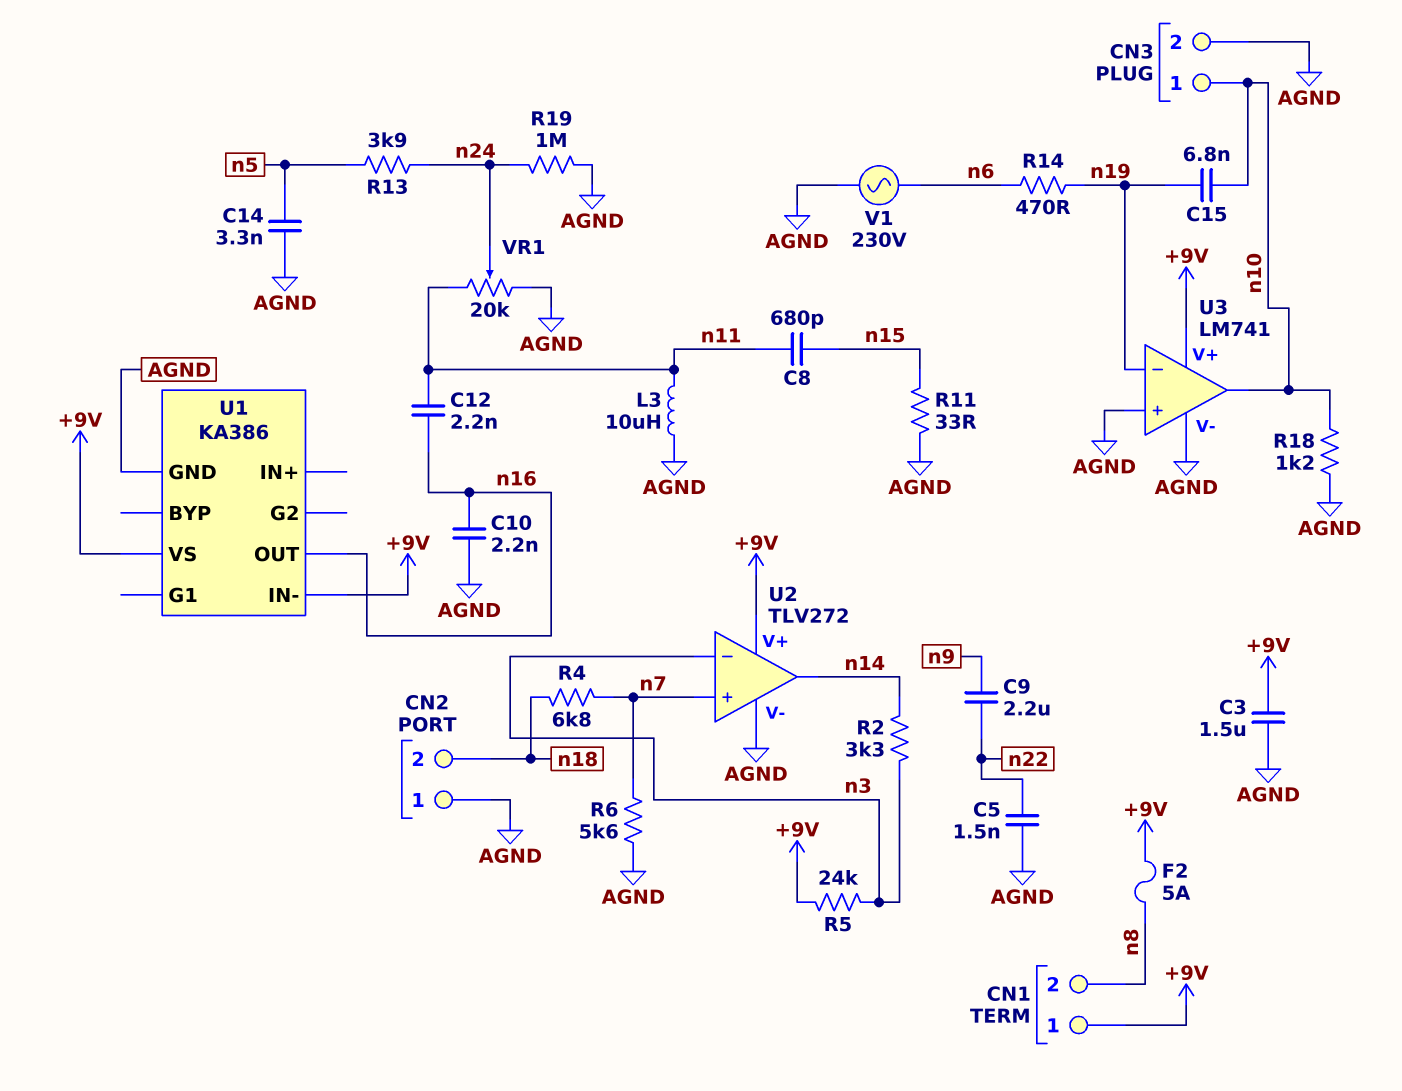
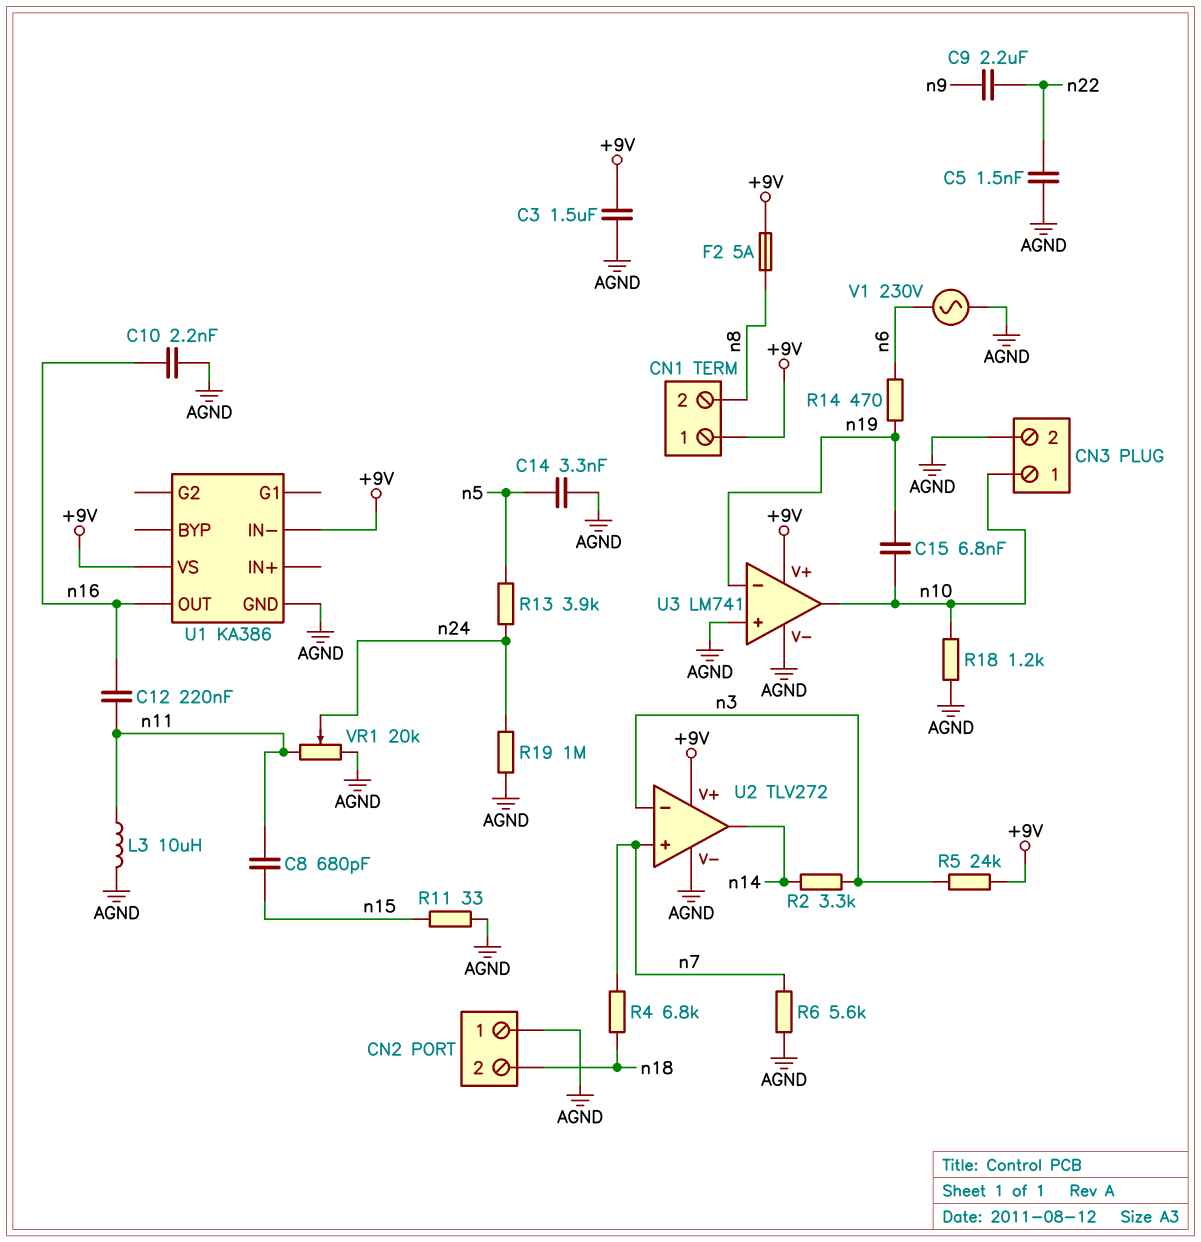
C12: 2.2nF (n11, n16) -> 220nF (n11, n16)

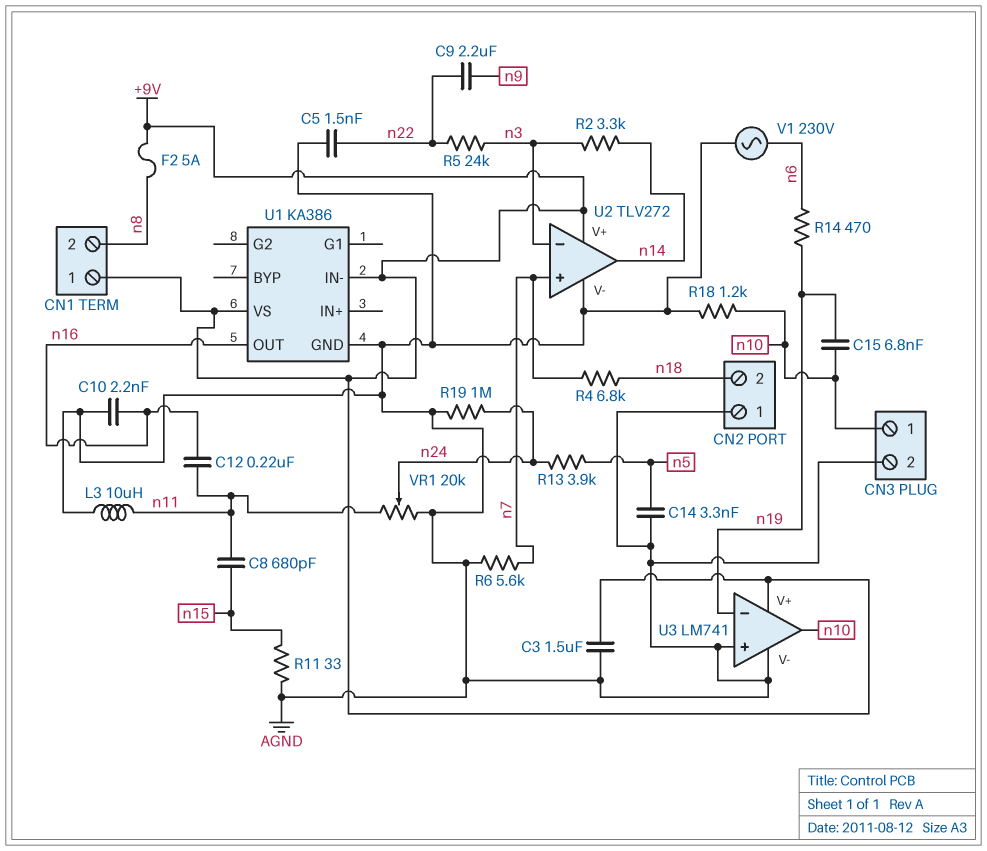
R5: 24k (+9V, n3) -> 24k (n3, n22)

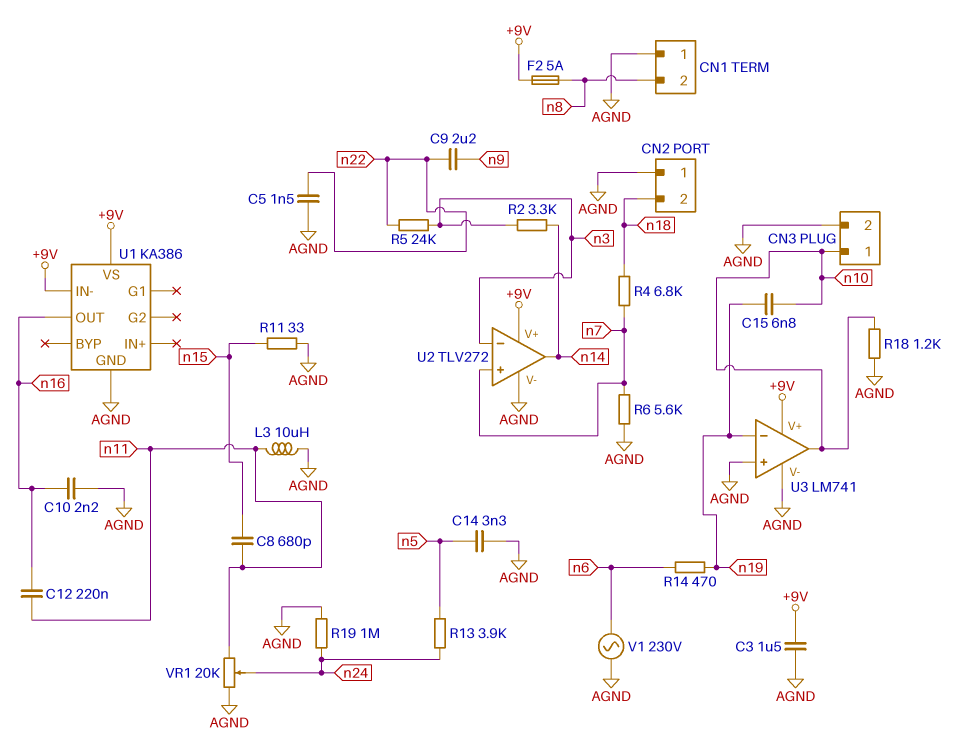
CN1 pin 1: +9V -> AGND

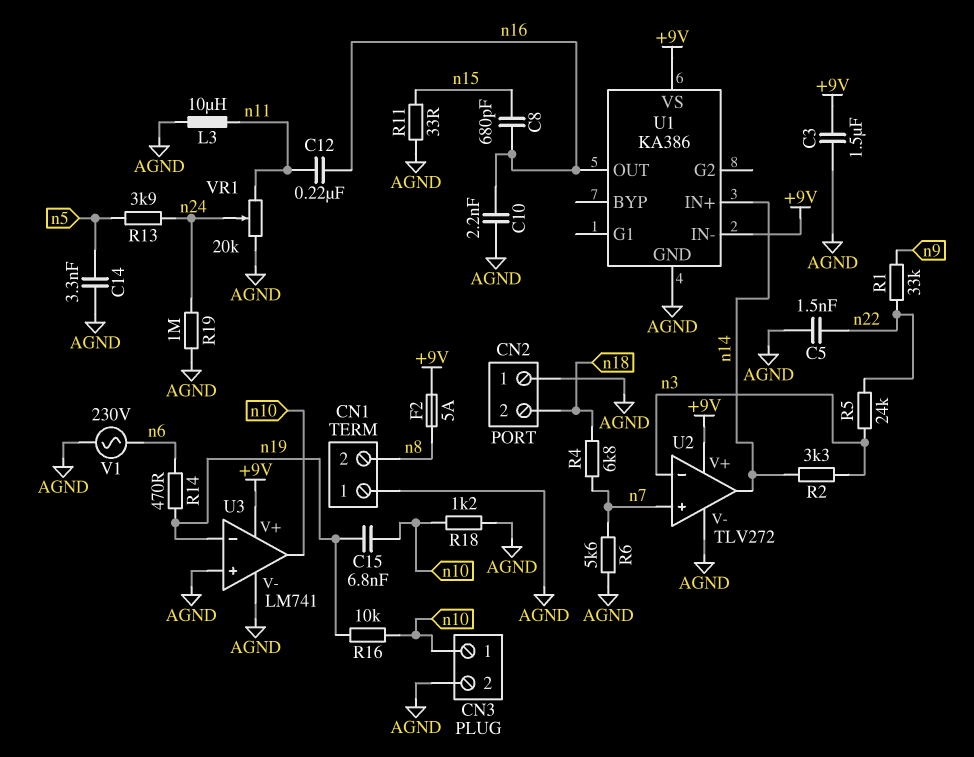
C8: 680pF (n11, n15) -> 680pF (n15, n16)
C9: 2.2uF (n9, n22) -> none
R1: none -> 33k (n9, n22)
R16: none -> 10k (n10, n19)
U1 pin IN+: none -> n14

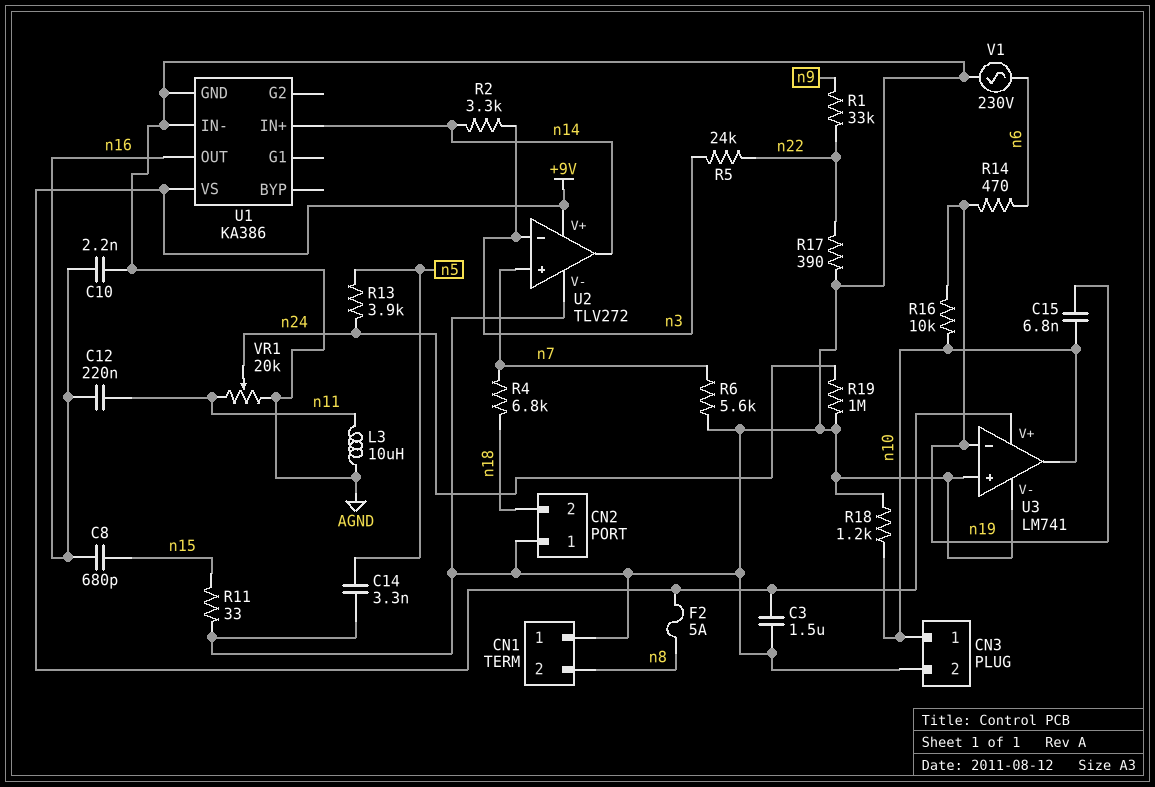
C5: 1.5nF (AGND, n22) -> none
R17: none -> 390 (AGND, n22)
U1 pin IN-: +9V -> AGND

